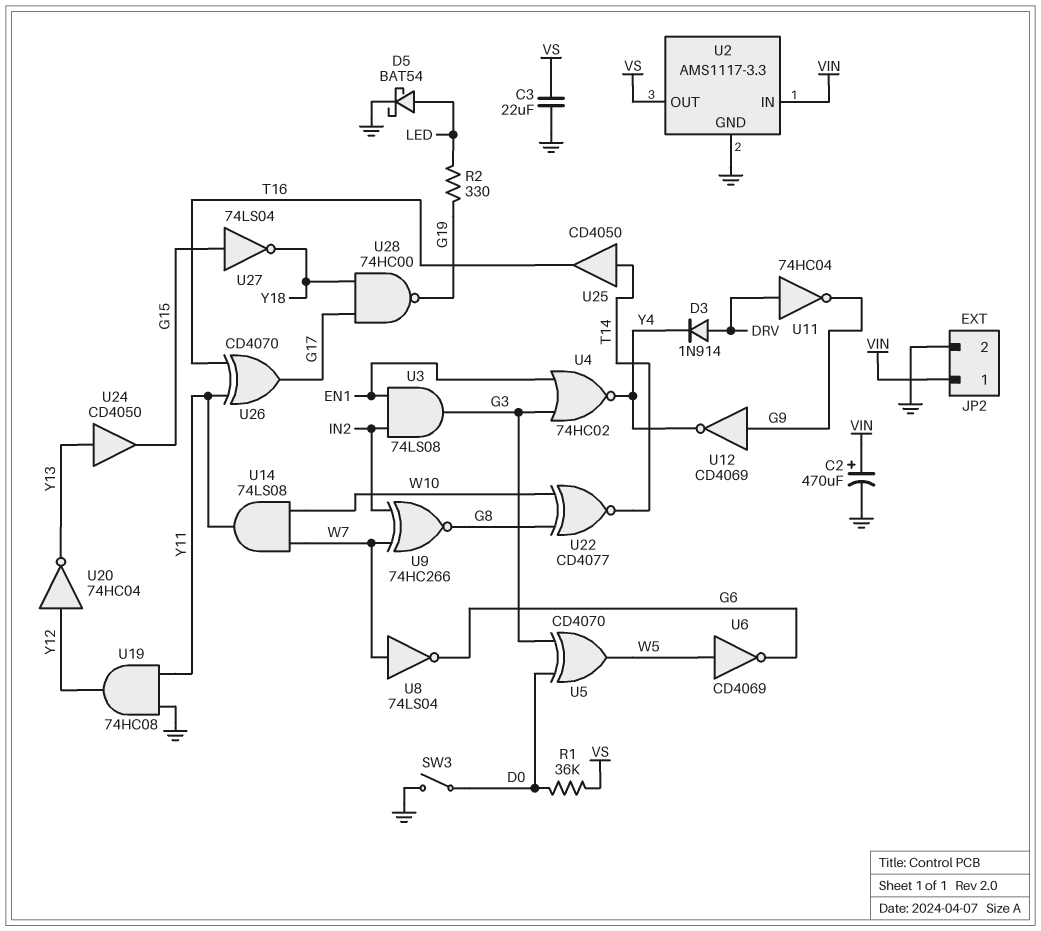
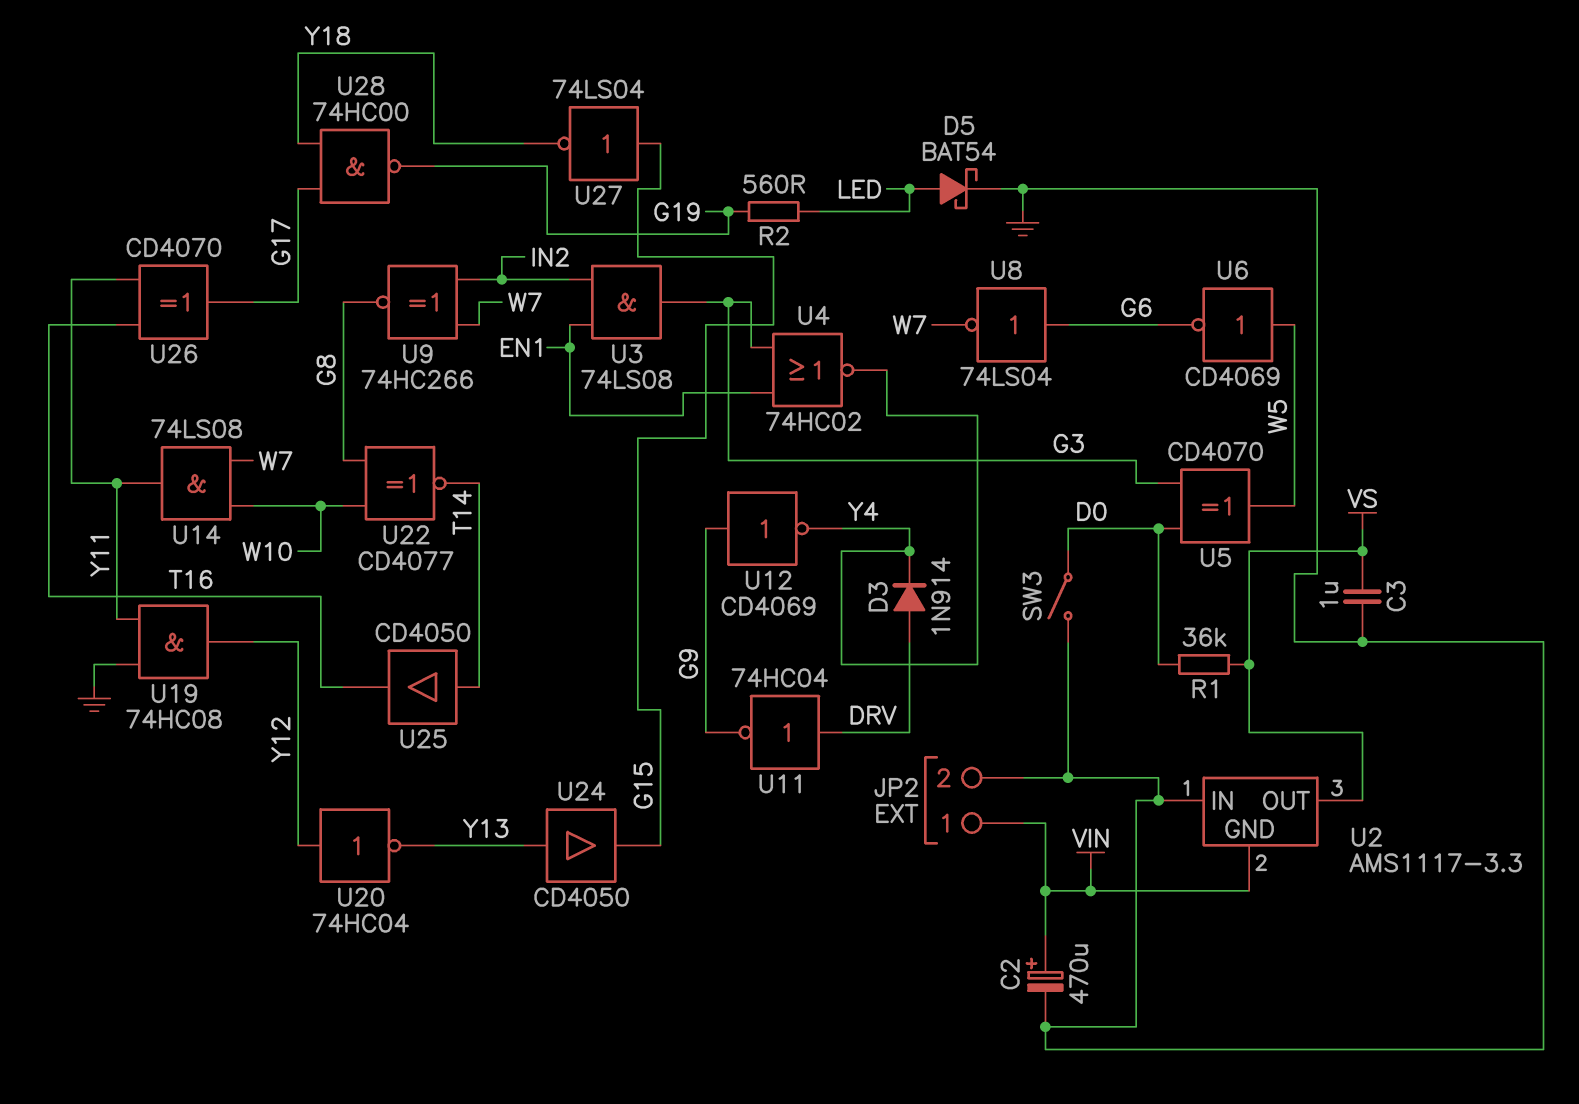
C3: 22uF (GND, VS) -> 1uF (GND, VS)
R2: 330 (G19, LED) -> 560 (G19, LED)
U2 pin GND: GND -> VIN
U2 pin IN: VIN -> GND
U8: NOT 74LS04 (in W7, out G6) -> NOT 74LS04 (in G6, out W7)

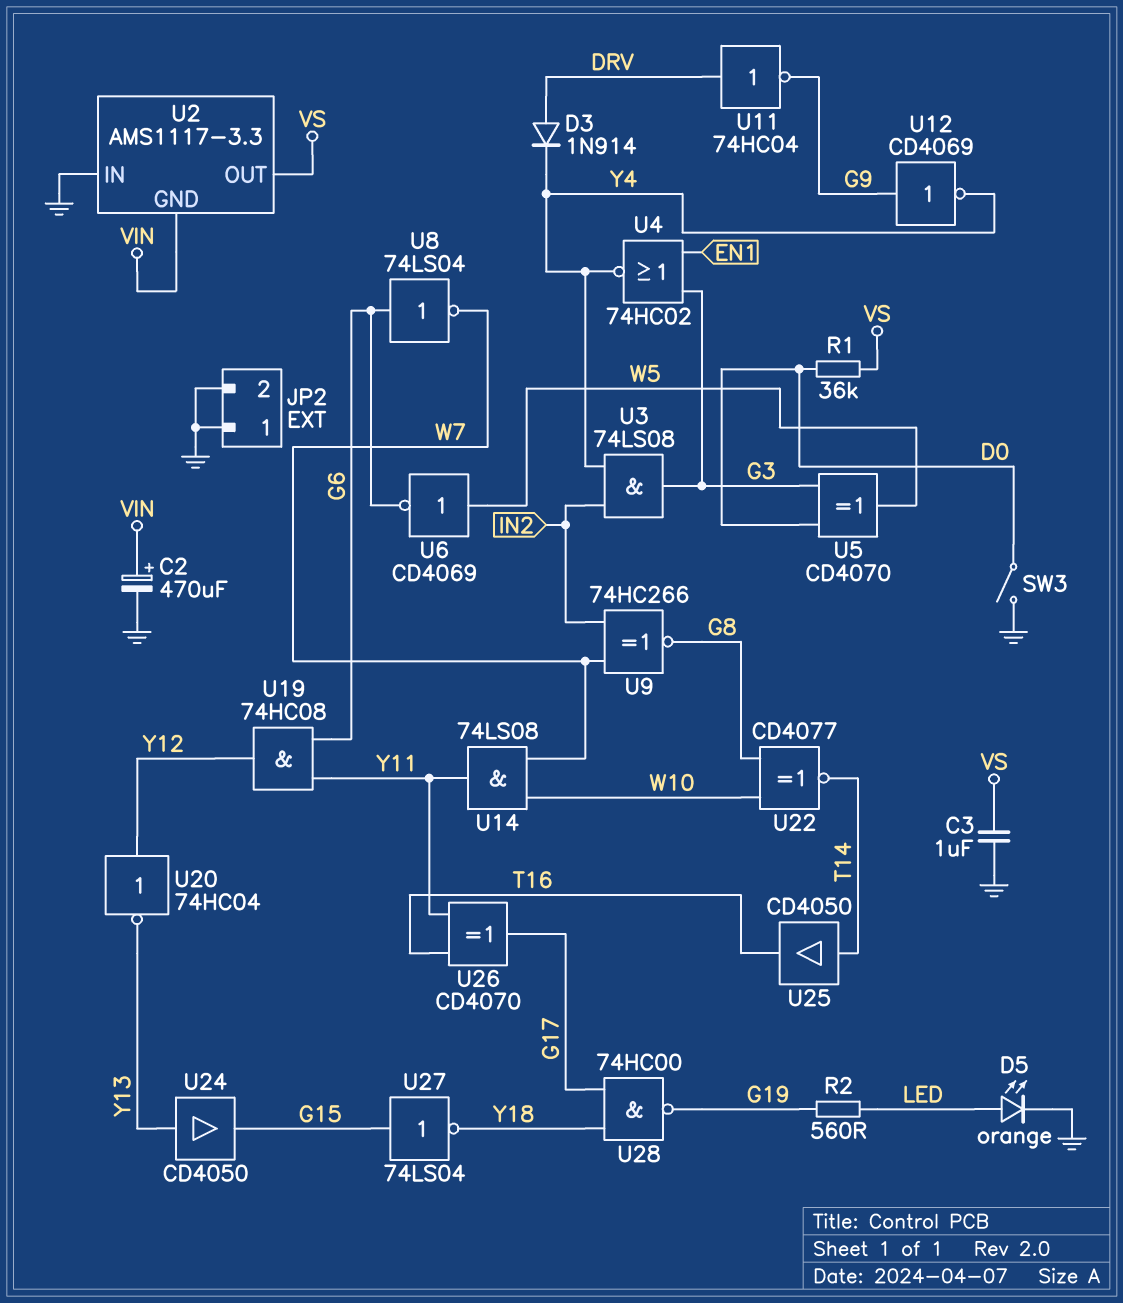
D5: schottky BAT54 (A LED, K GND) -> LED orange (A LED, K GND)
JP2 pin 1: VIN -> GND
U3: AND 74LS08 (in EN1, in IN2, out G3) -> AND 74LS08 (in IN2, in Y4, out G3)
U19: AND 74HC08 (in GND, in Y11, out Y12) -> AND 74HC08 (in G6, in Y11, out Y12)

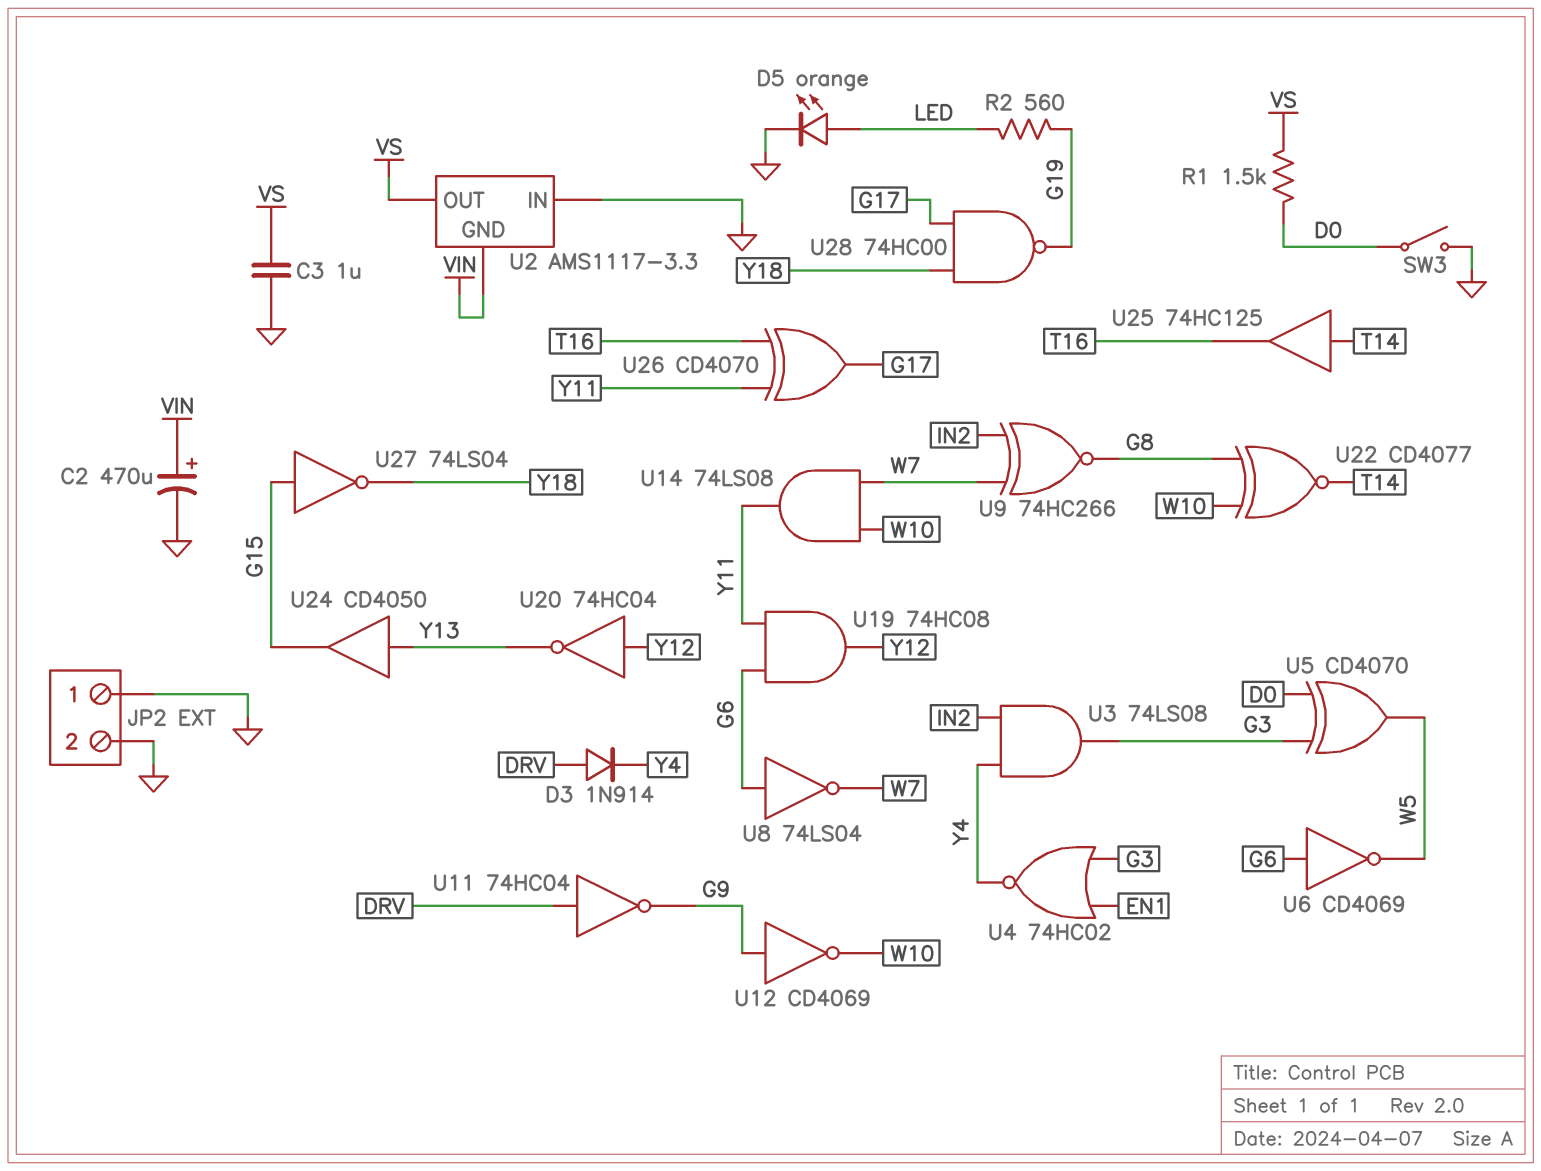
R1: 36k (D0, VS) -> 1.5k (D0, VS)
U6: NOT CD4069 (in W5, out G6) -> NOT CD4069 (in G6, out W5)
U12: NOT CD4069 (in G9, out Y4) -> NOT CD4069 (in G9, out W10)
U25: buffer CD4050 (in T14, out T16) -> buffer 74HC125 (in T14, out T16)

